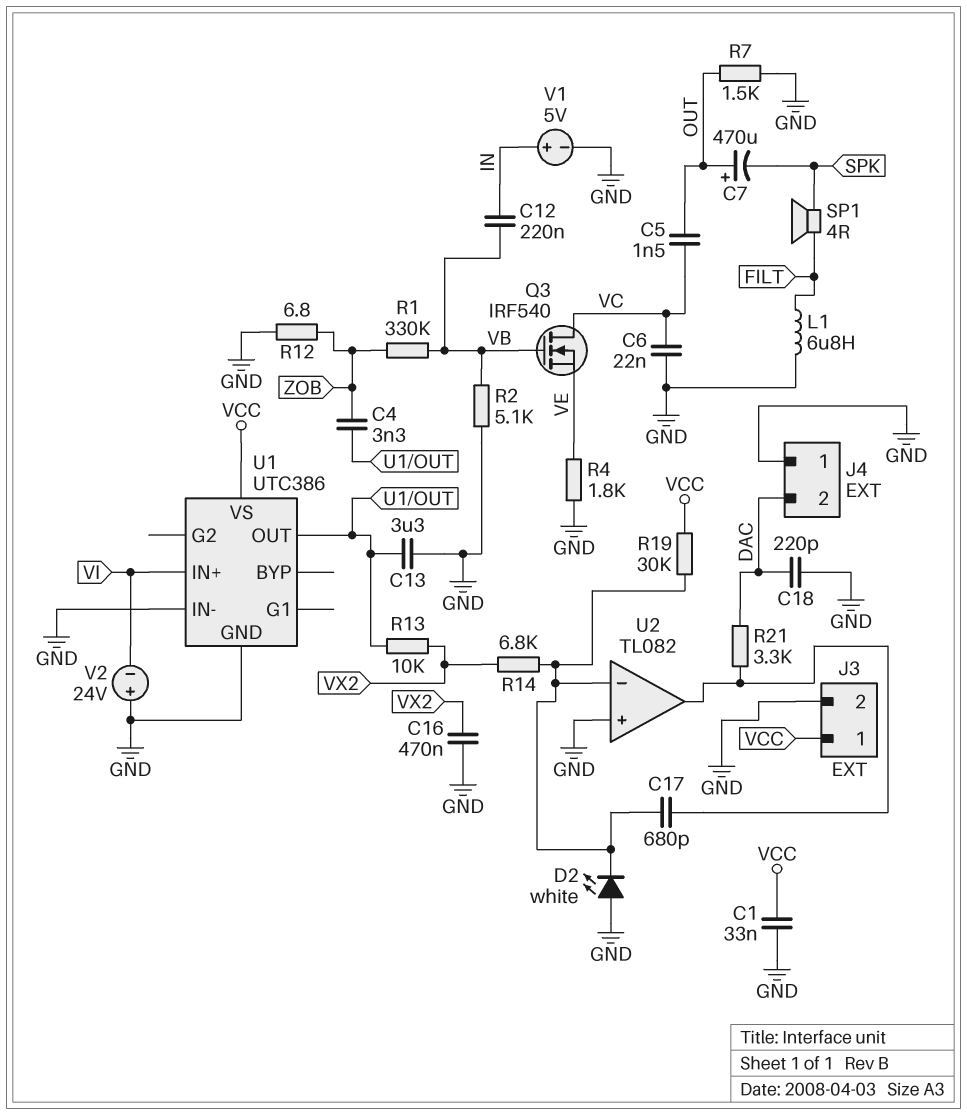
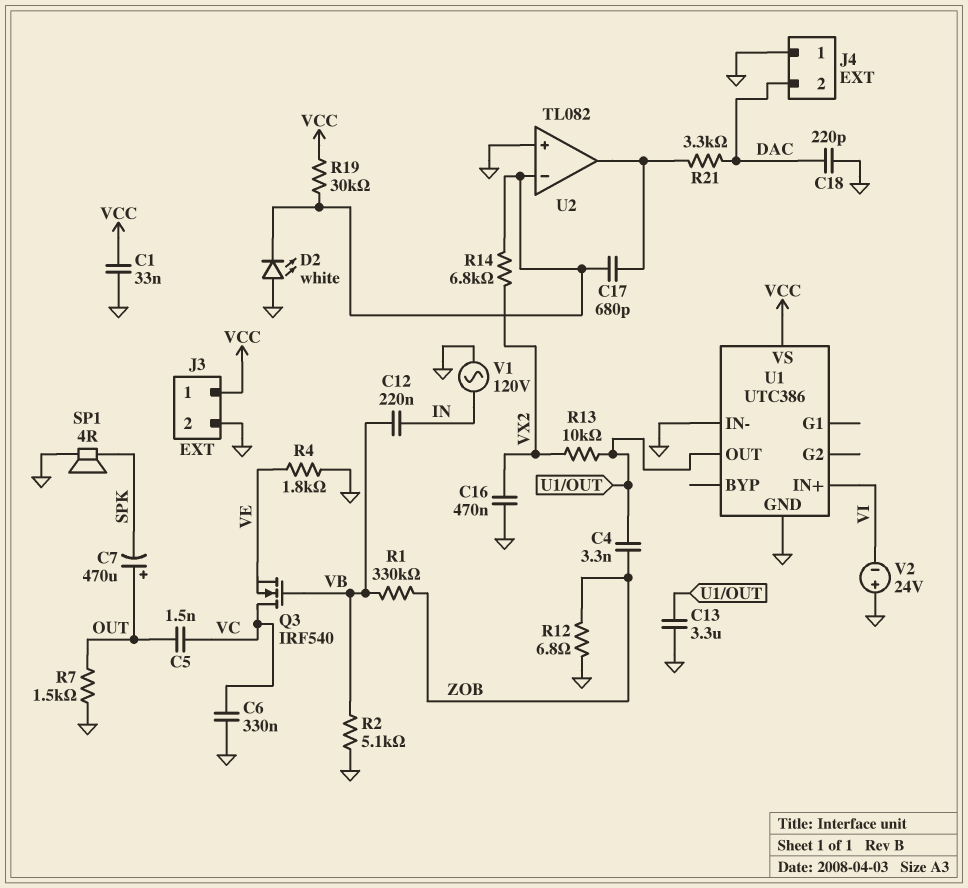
C6: 22nF (GND, VC) -> 330nF (GND, VC)
L1: 6.8uH (FILT, GND) -> none
SP1: speaker 4R (FILT, SPK) -> speaker 4R (GND, SPK)
V1: 5V (plus IN, minus GND) -> AC 120V (GND, IN)

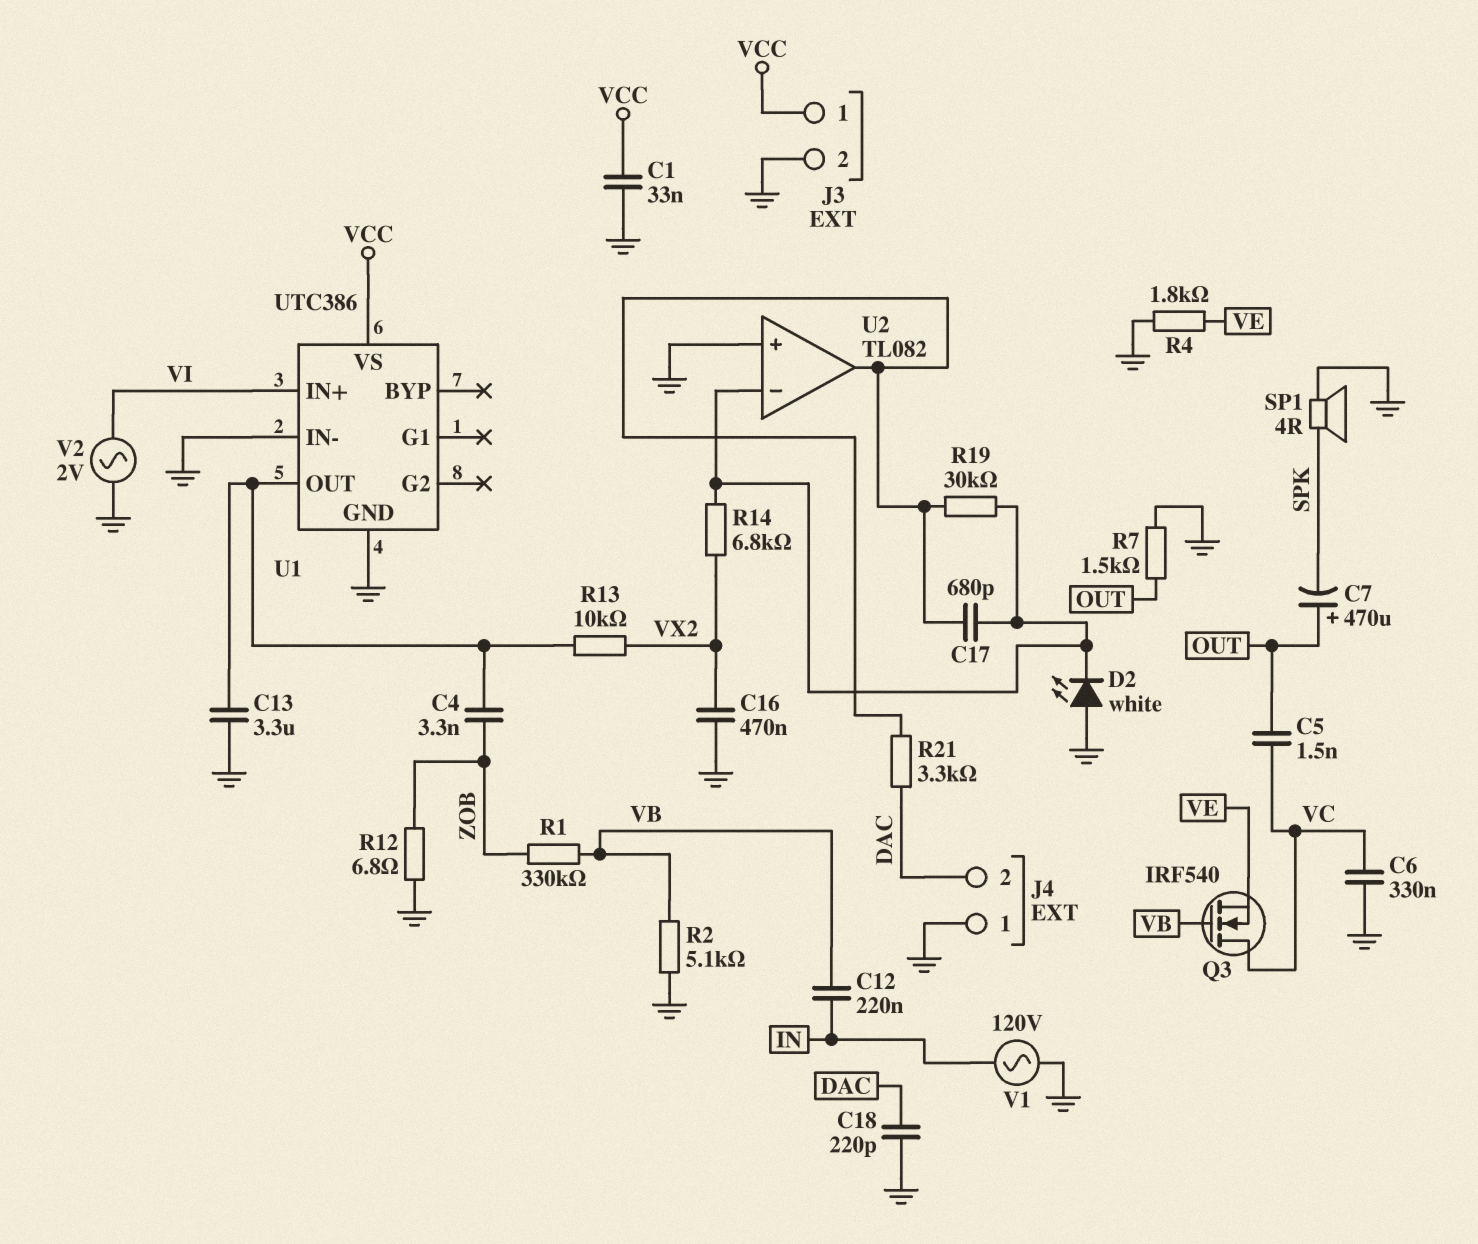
R19: 30k (U2/in-, VCC) -> 30k (U2/in-, U2/out)
V2: 24V (plus GND, minus VI) -> AC 2V (GND, VI)

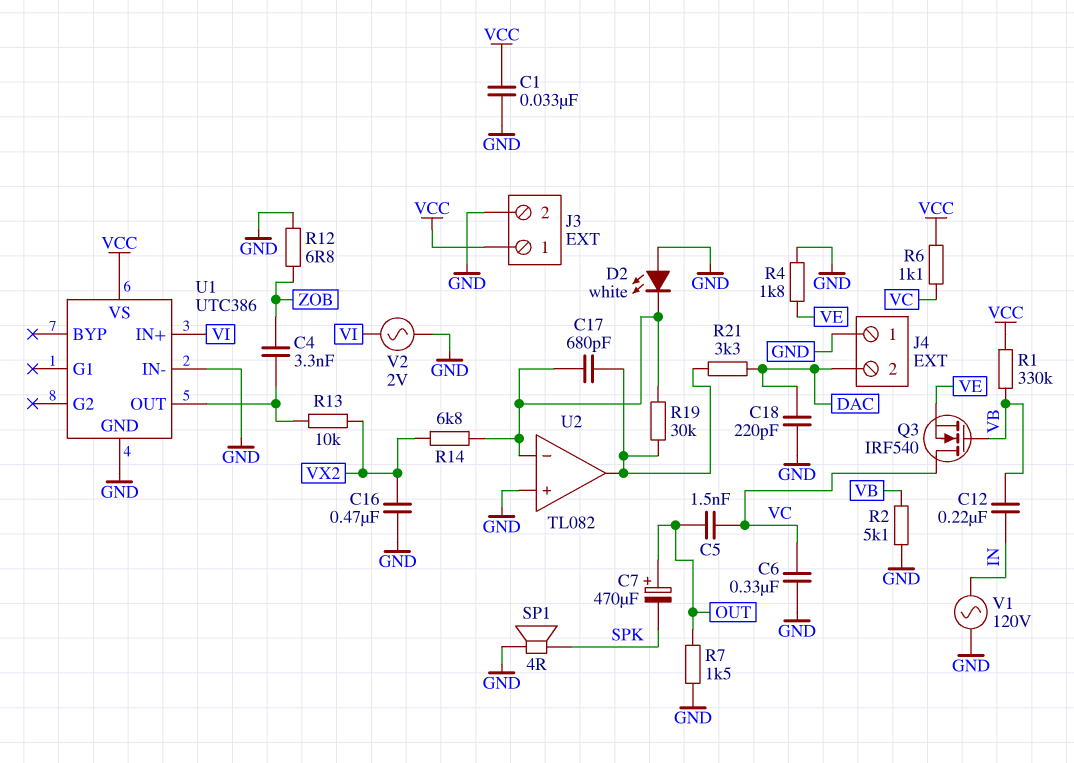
C13: 3.3uF (GND, U1/OUT) -> none
R1: 330k (VB, ZOB) -> 330k (VB, VCC)
R6: none -> 1.1k (VC, VCC)

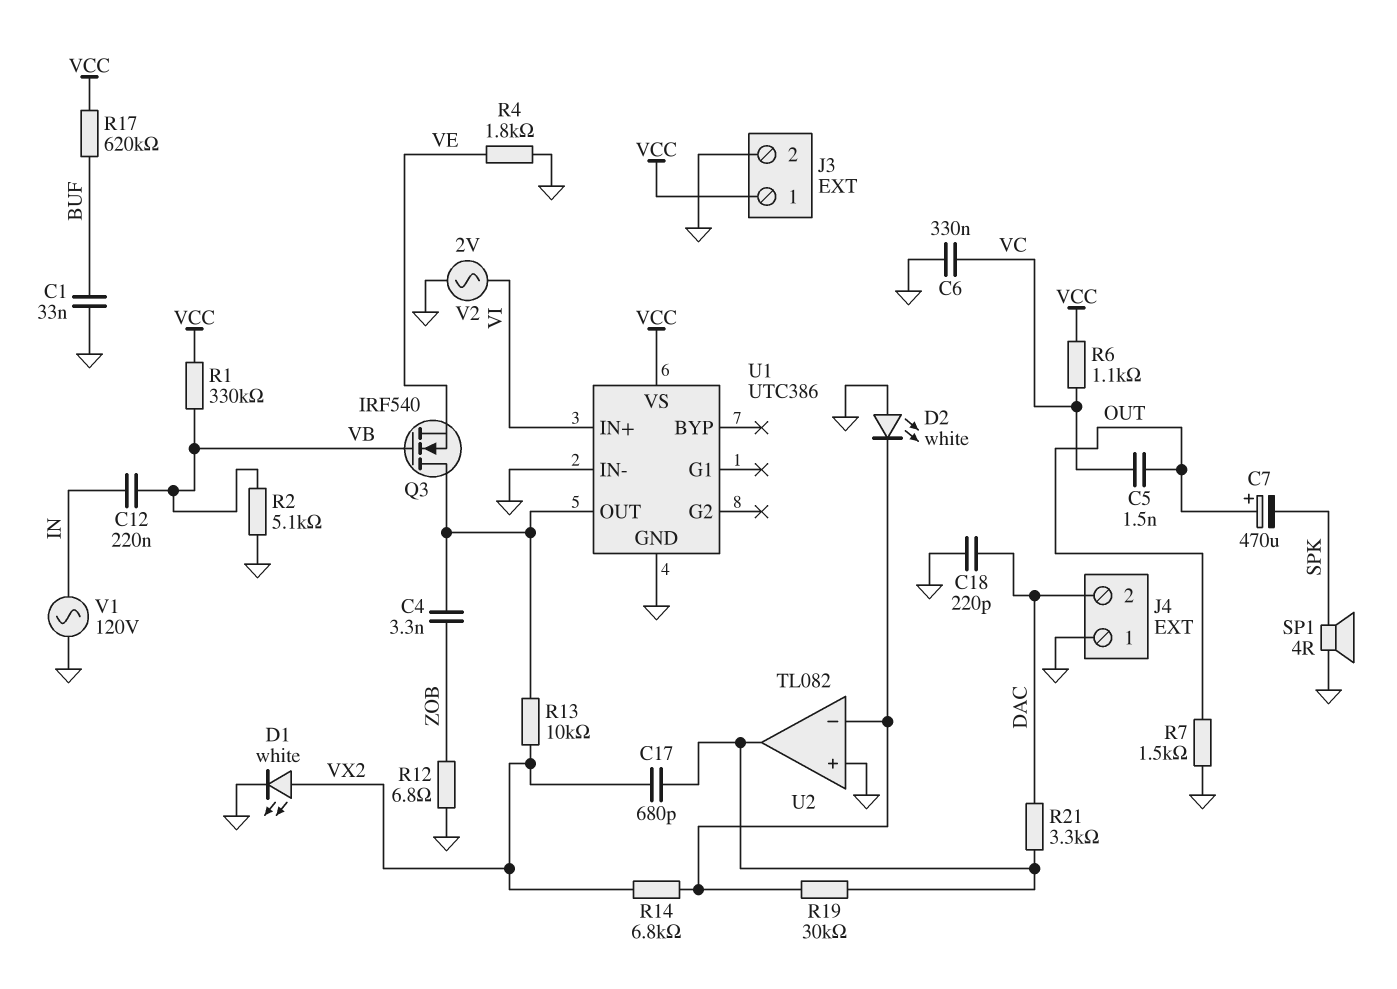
C1: 33nF (GND, VCC) -> 33nF (BUF, GND)
C16: 470nF (GND, VX2) -> none
C17: 680pF (U2/in-, U2/out) -> 680pF (U2/out, VX2)
D1: none -> LED white (A VX2, K GND)
Q3: NMOS IRF540 (G VB, D VC, S VE) -> NMOS IRF540 (G VB, D U1/OUT, S VE)
R17: none -> 620k (BUF, VCC)

